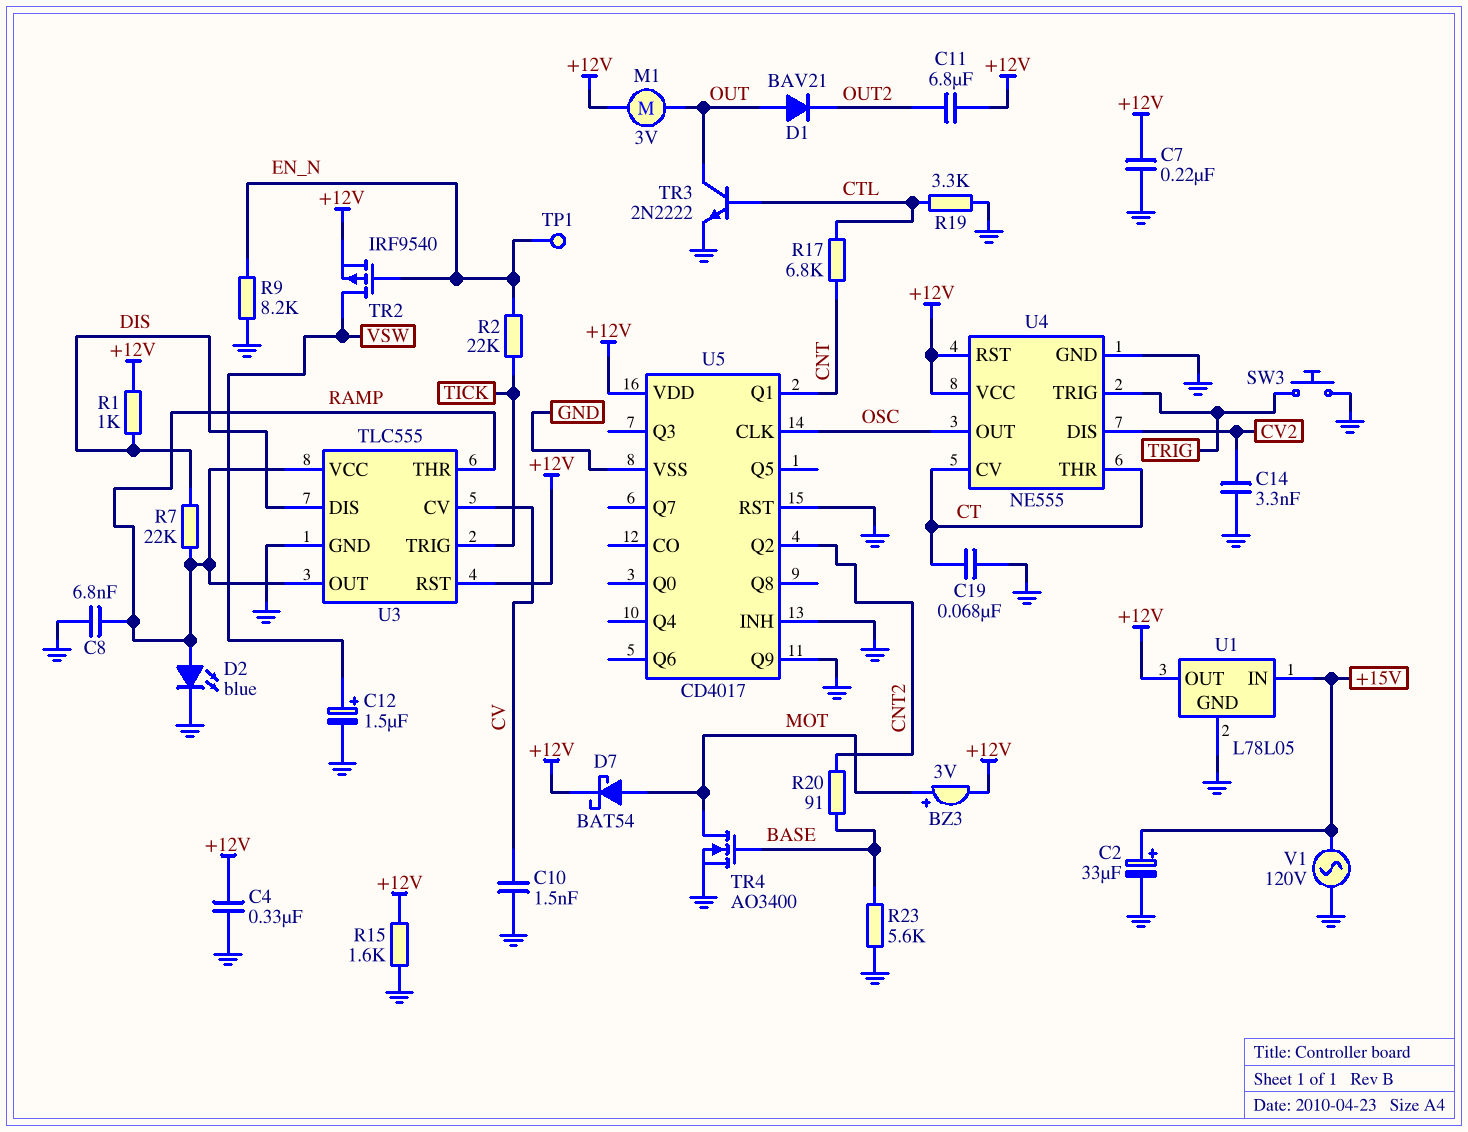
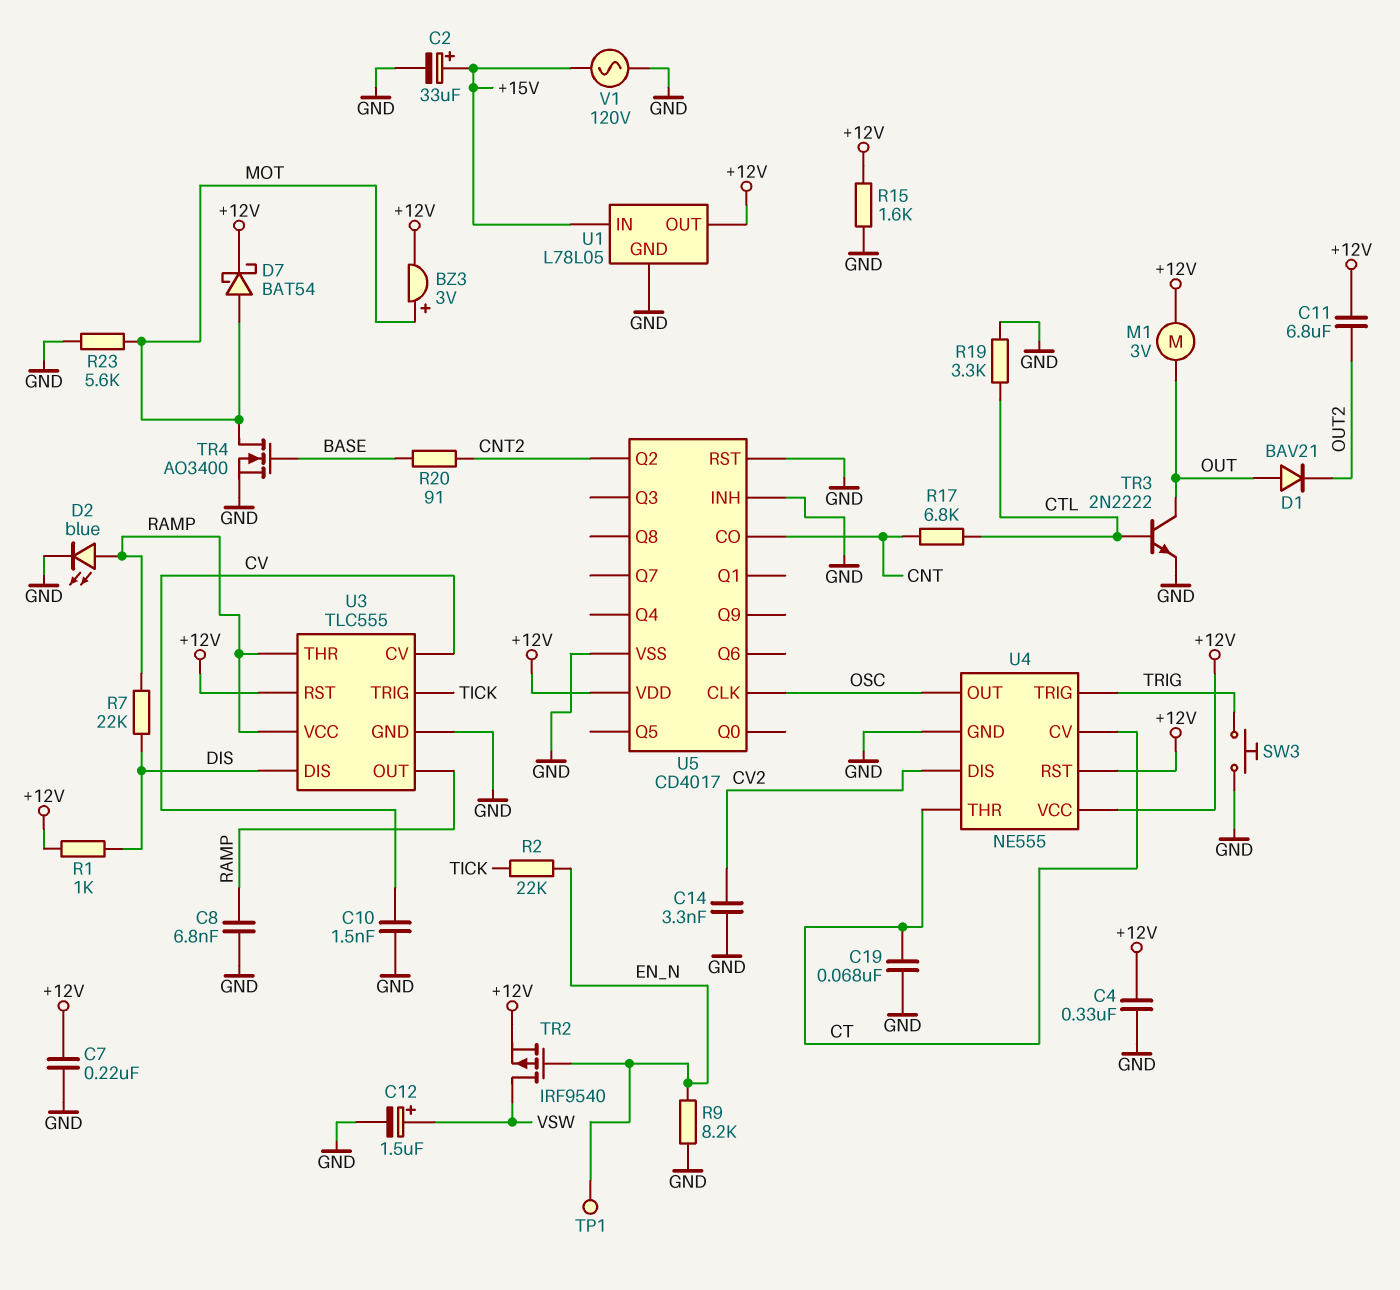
R23: 5.6k (BASE, GND) -> 5.6k (GND, MOT)
U5 pin CO: none -> CNT
U5 pin Q1: CNT -> none
U5 pin Q9: GND -> none

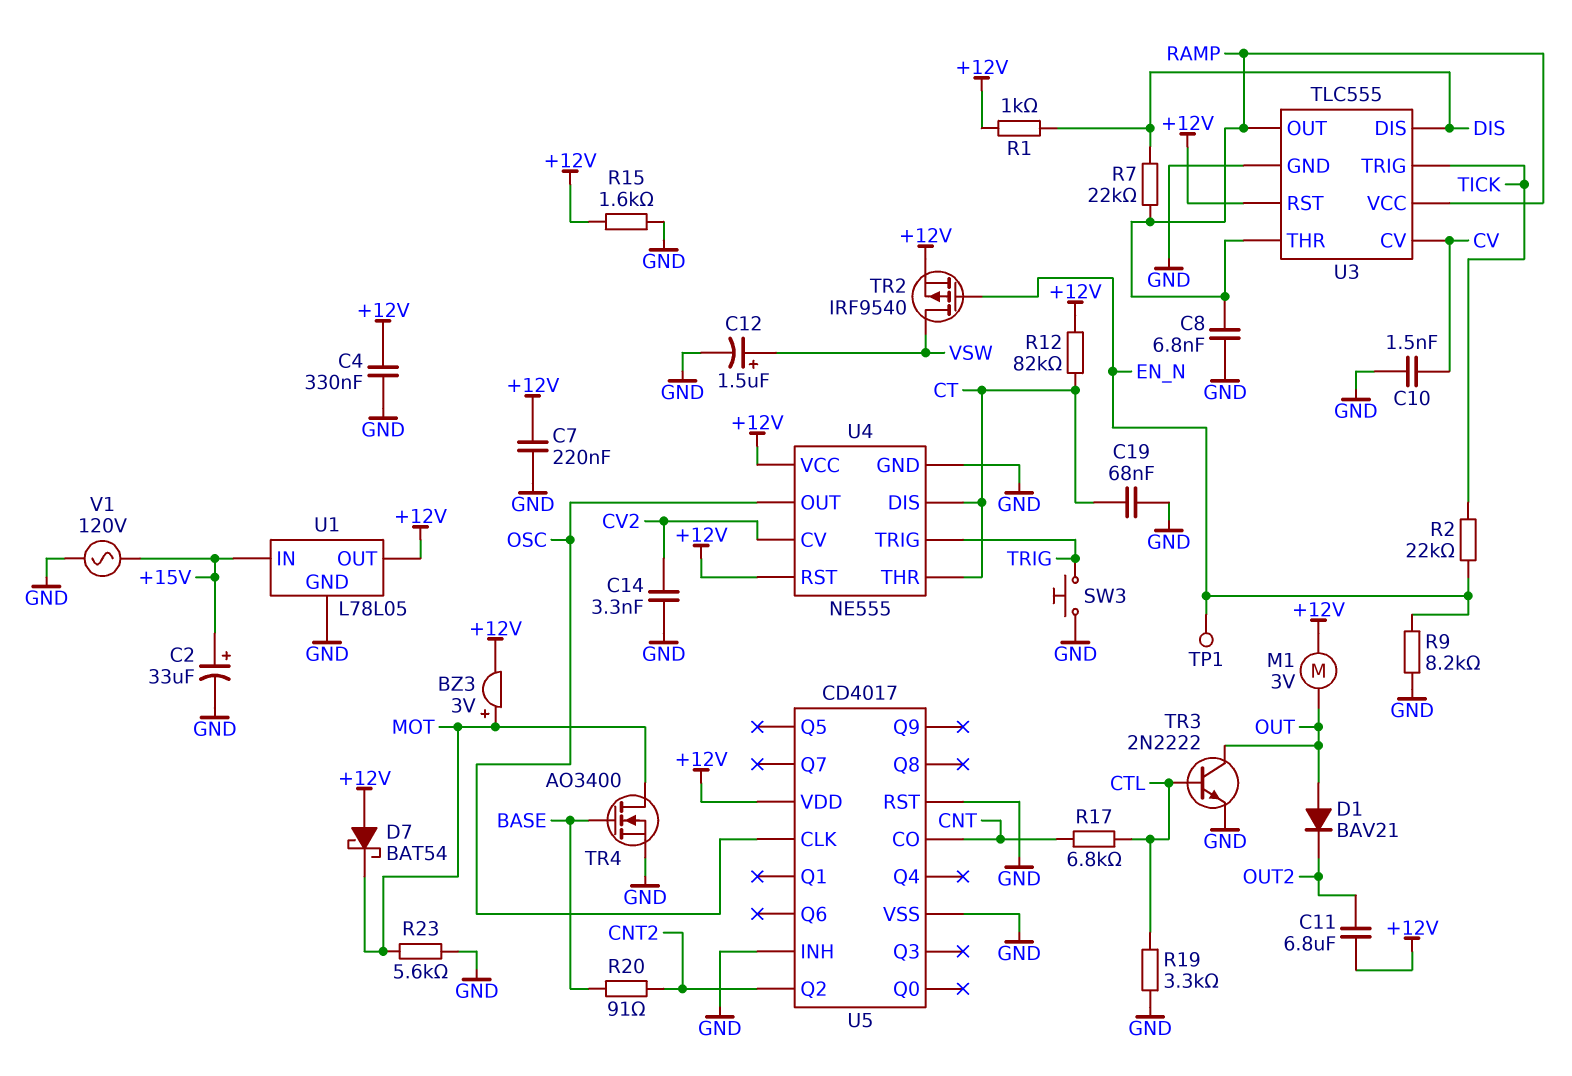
D2: LED blue (A RAMP, K GND) -> none
D7: schottky BAT54 (A MOT, K +12V) -> schottky BAT54 (A +12V, K MOT)
R12: none -> 82k (+12V, CT)
U4 pin CV: CT -> CV2
U4 pin DIS: CV2 -> CT

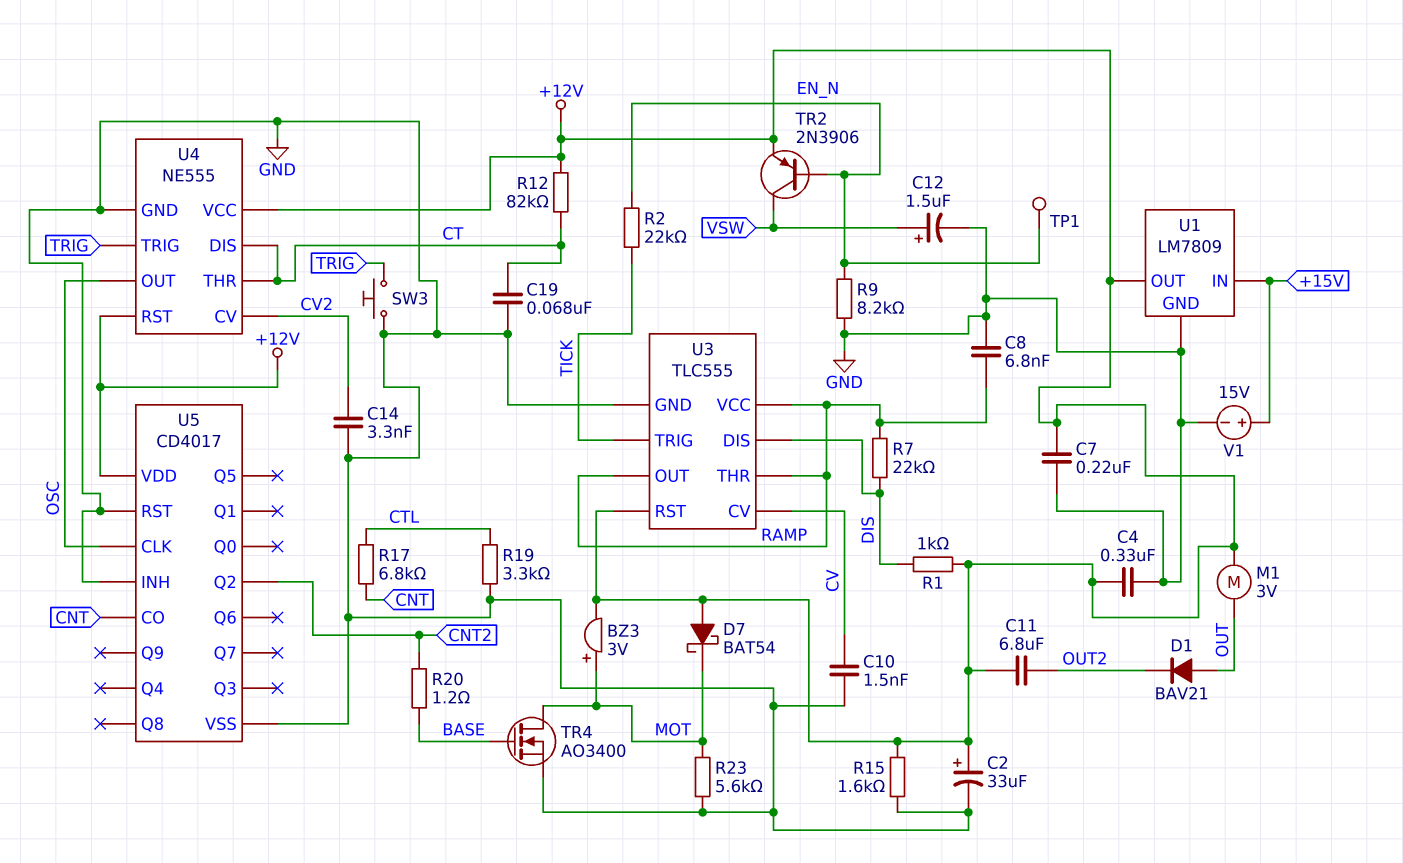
C2: 33uF (plus +15V, minus GND) -> 33uF (plus +12V, minus GND)
R20: 91 (BASE, CNT2) -> 1.2 (BASE, CNT2)
TR2: PMOS IRF9540 (G EN_N, D VSW, S +12V) -> PNP 2N3906 (B EN_N, C VSW, E +12V)
TR3: NPN 2N2222 (B CTL, C OUT, E GND) -> none
U1: L78L05 -> LM7809
V1: AC 120V (+15V, GND) -> 15V (plus +15V, minus GND)

